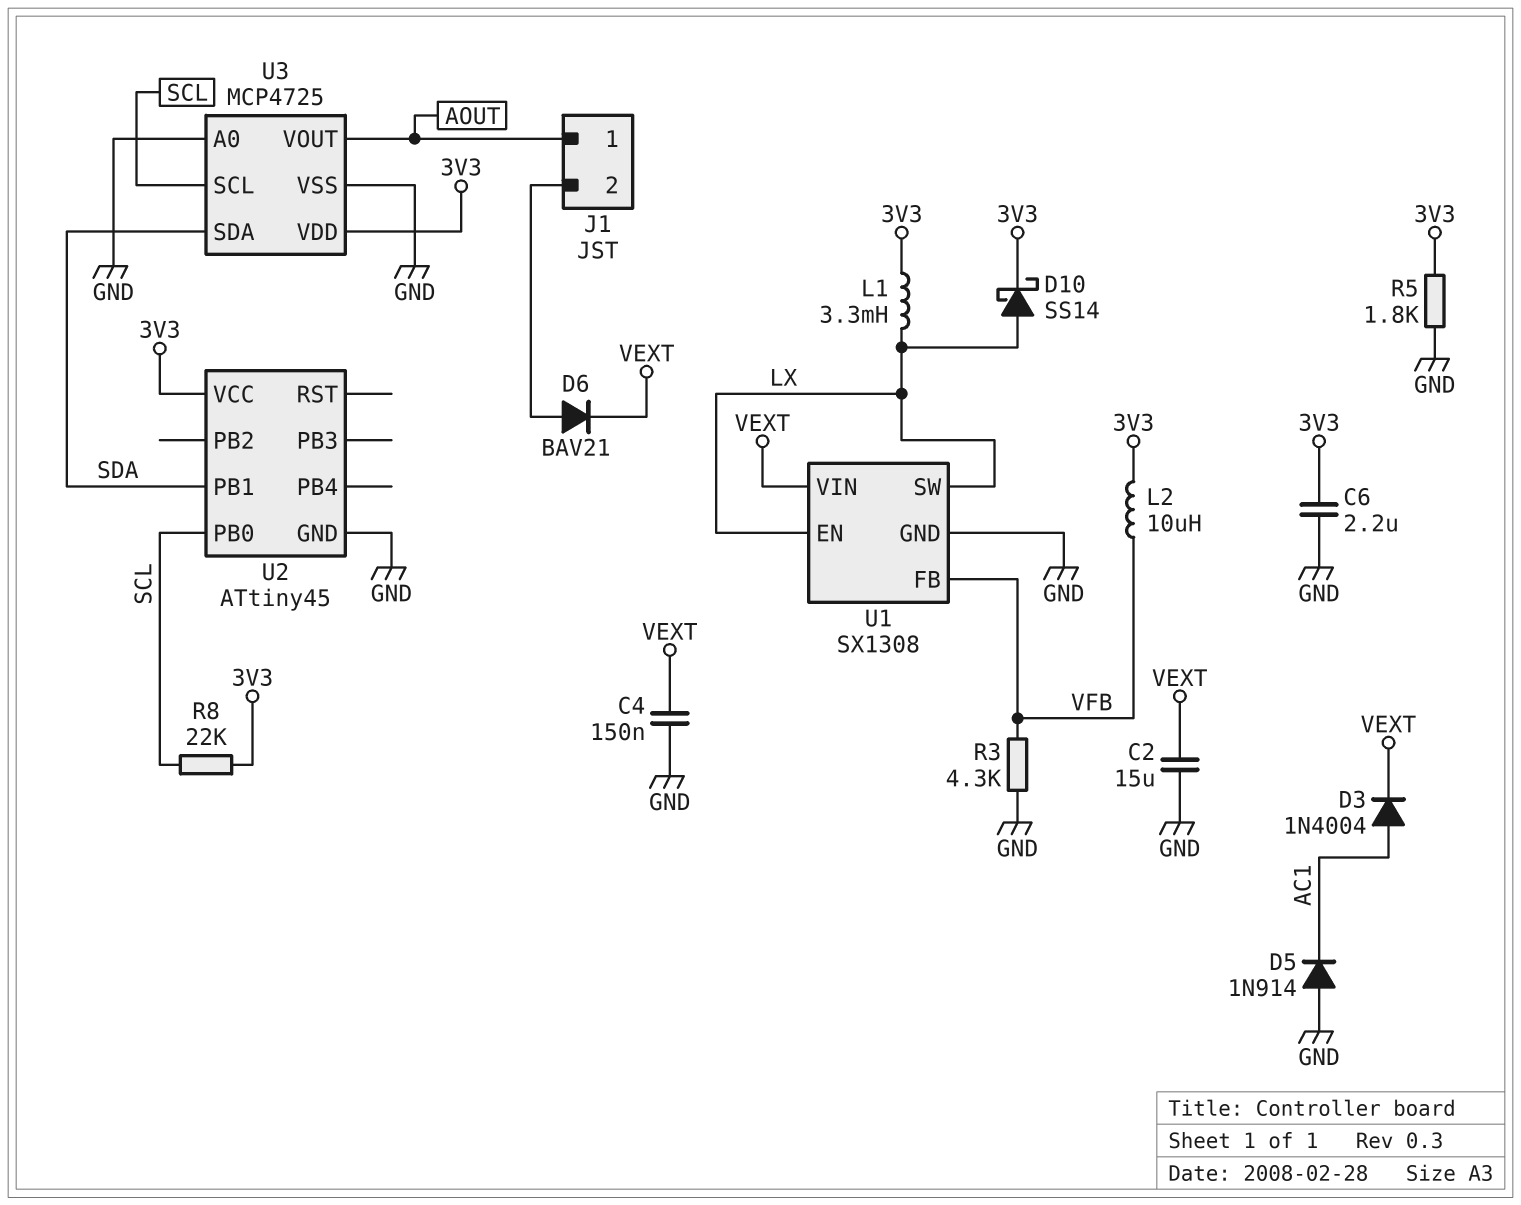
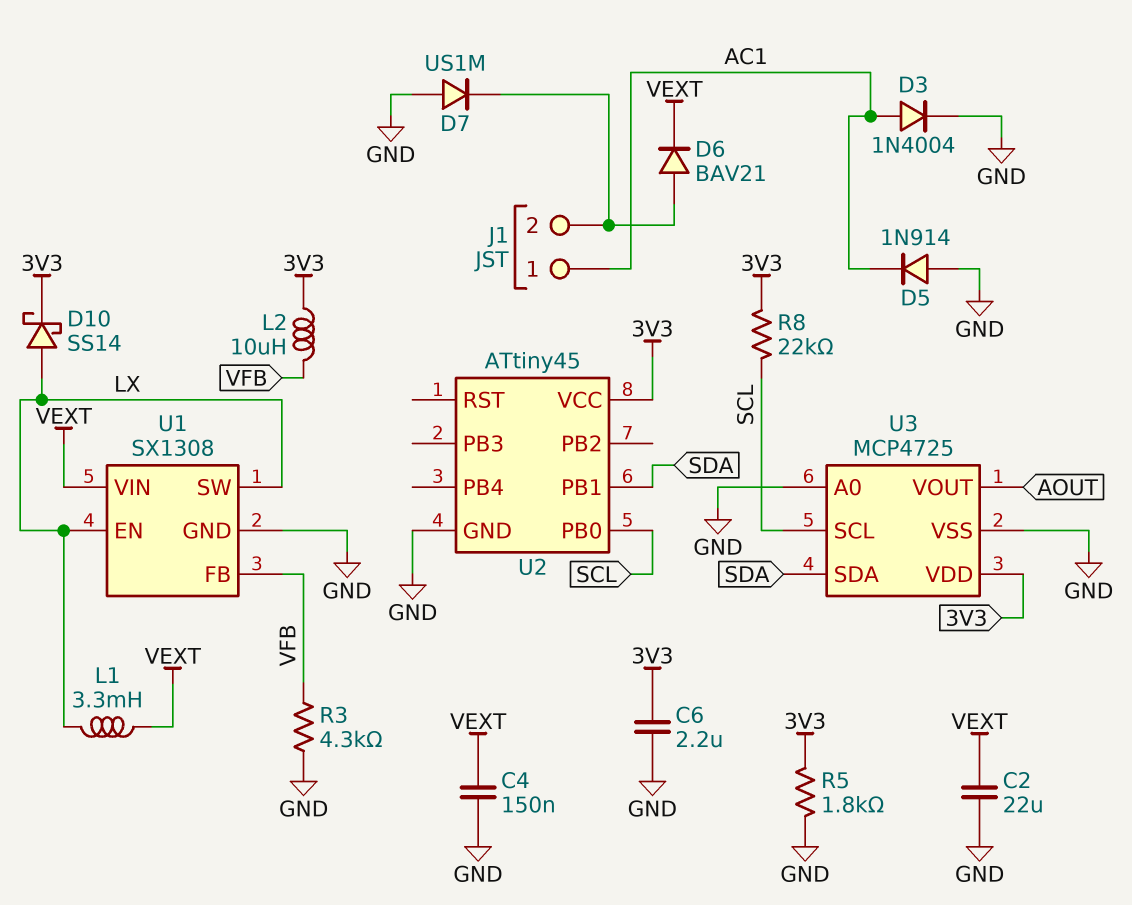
C2: 15uF (GND, VEXT) -> 22uF (GND, VEXT)
D3: diode 1N4004 (A AC1, K VEXT) -> diode 1N4004 (A AC1, K GND)
D7: none -> diode US1M (A GND, K J1/2)
J1 pin 1: AOUT -> AC1
L1: 3.3mH (3V3, LX) -> 3.3mH (LX, VEXT)

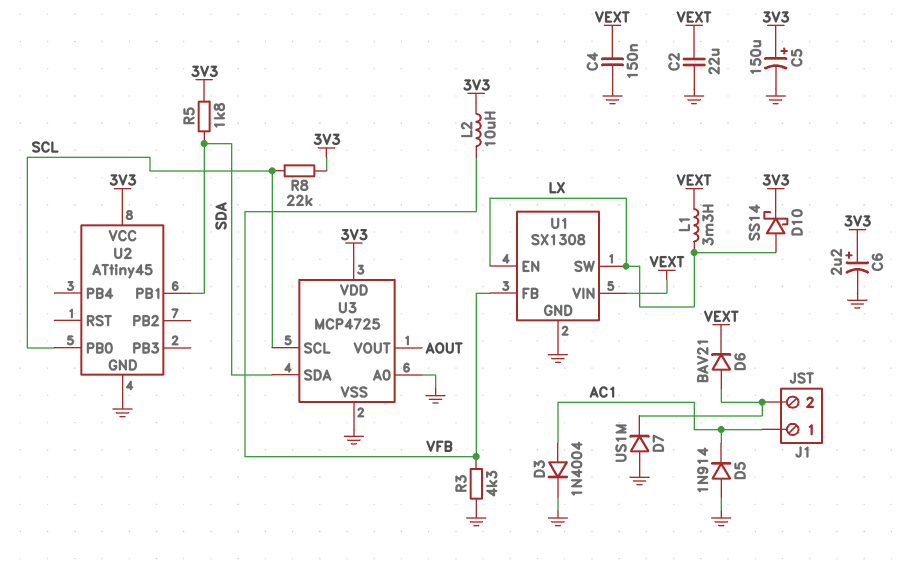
C5: none -> 150uF (plus 3V3, minus GND)
C6: 2.2uF (3V3, GND) -> 2.2uF (plus 3V3, minus GND)
R5: 1.8k (3V3, GND) -> 1.8k (3V3, SDA)

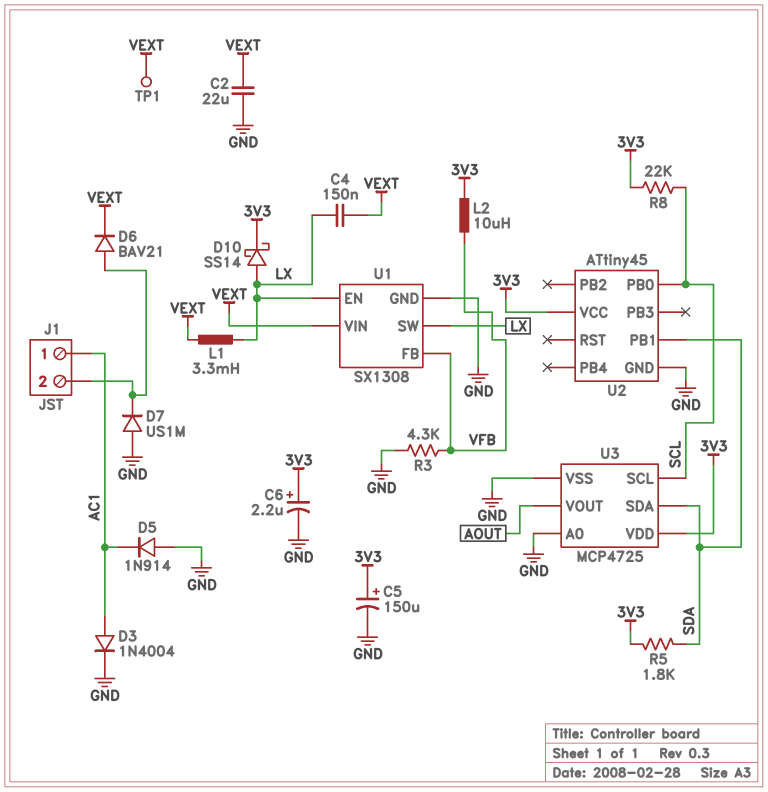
C4: 150nF (GND, VEXT) -> 150nF (LX, VEXT)
TP1: none -> test point (VEXT)

